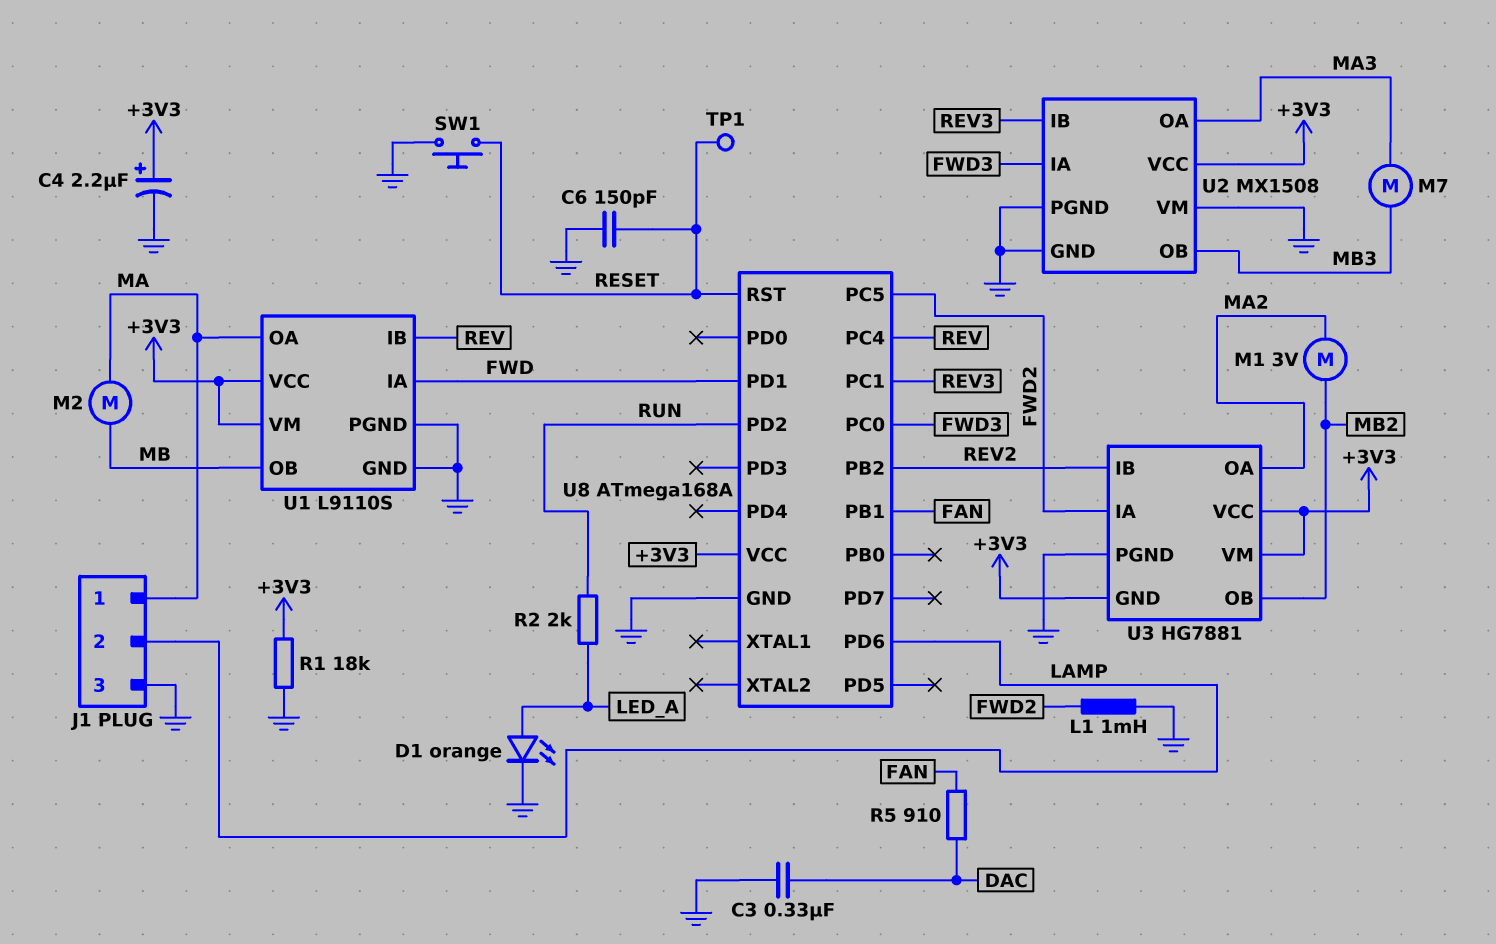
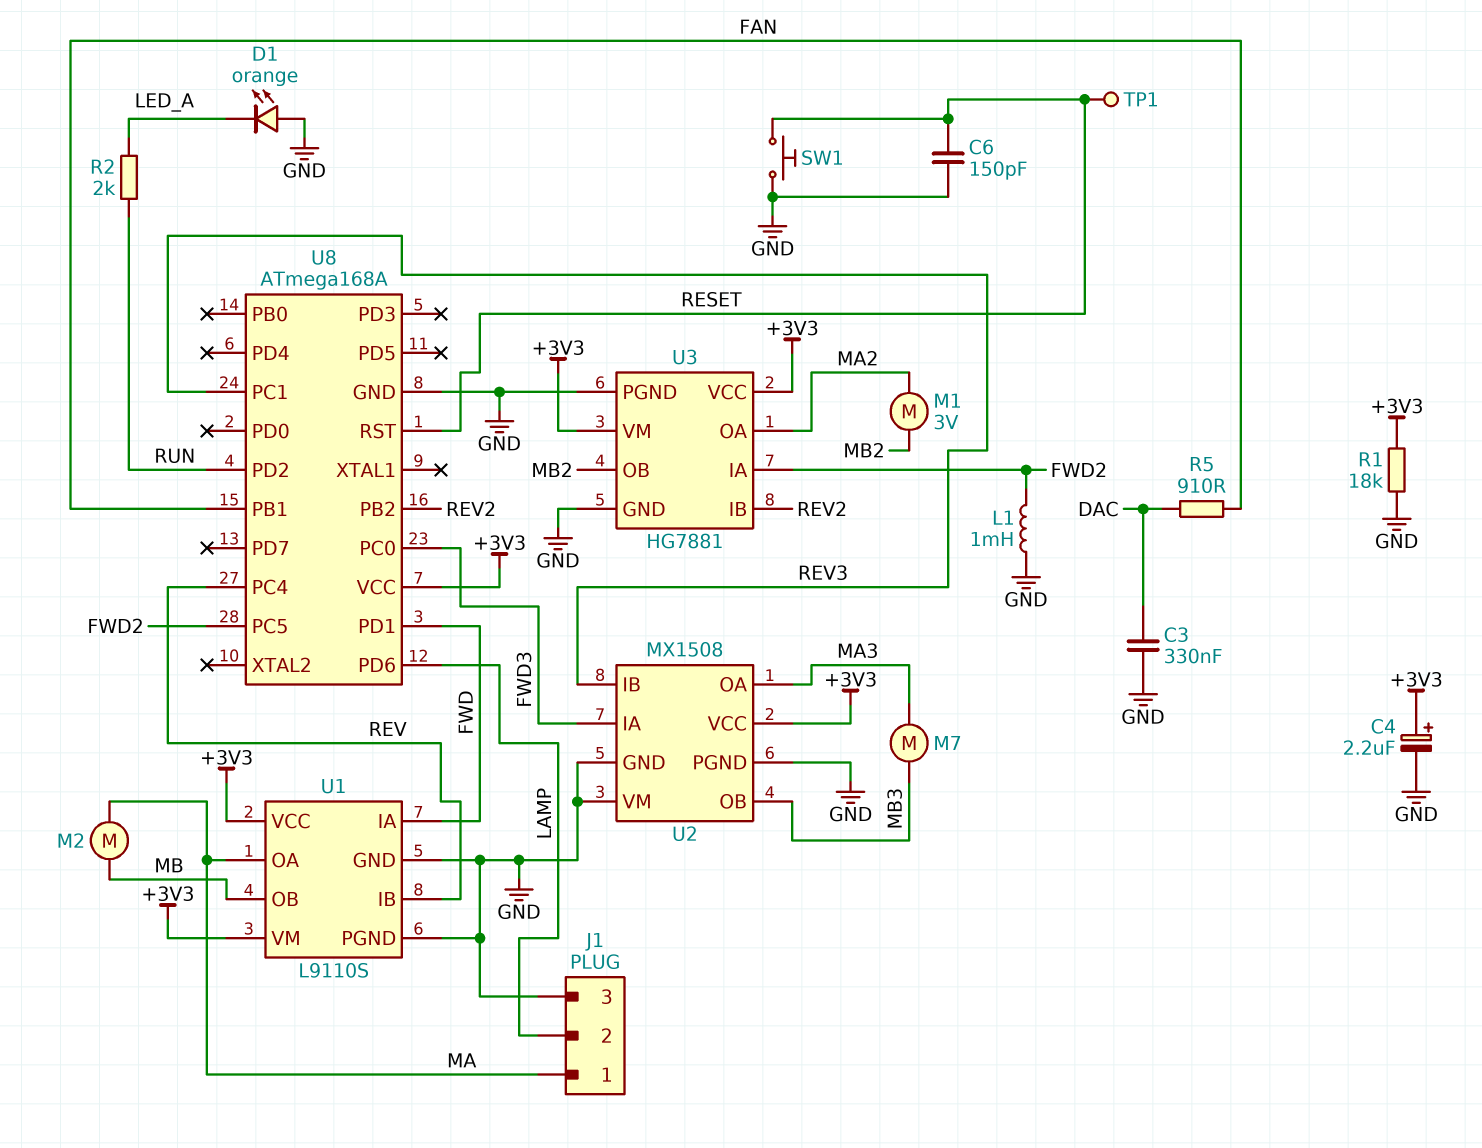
D1: LED orange (A LED_A, K GND) -> LED orange (A GND, K LED_A)
U3 pin GND: +3V3 -> GND

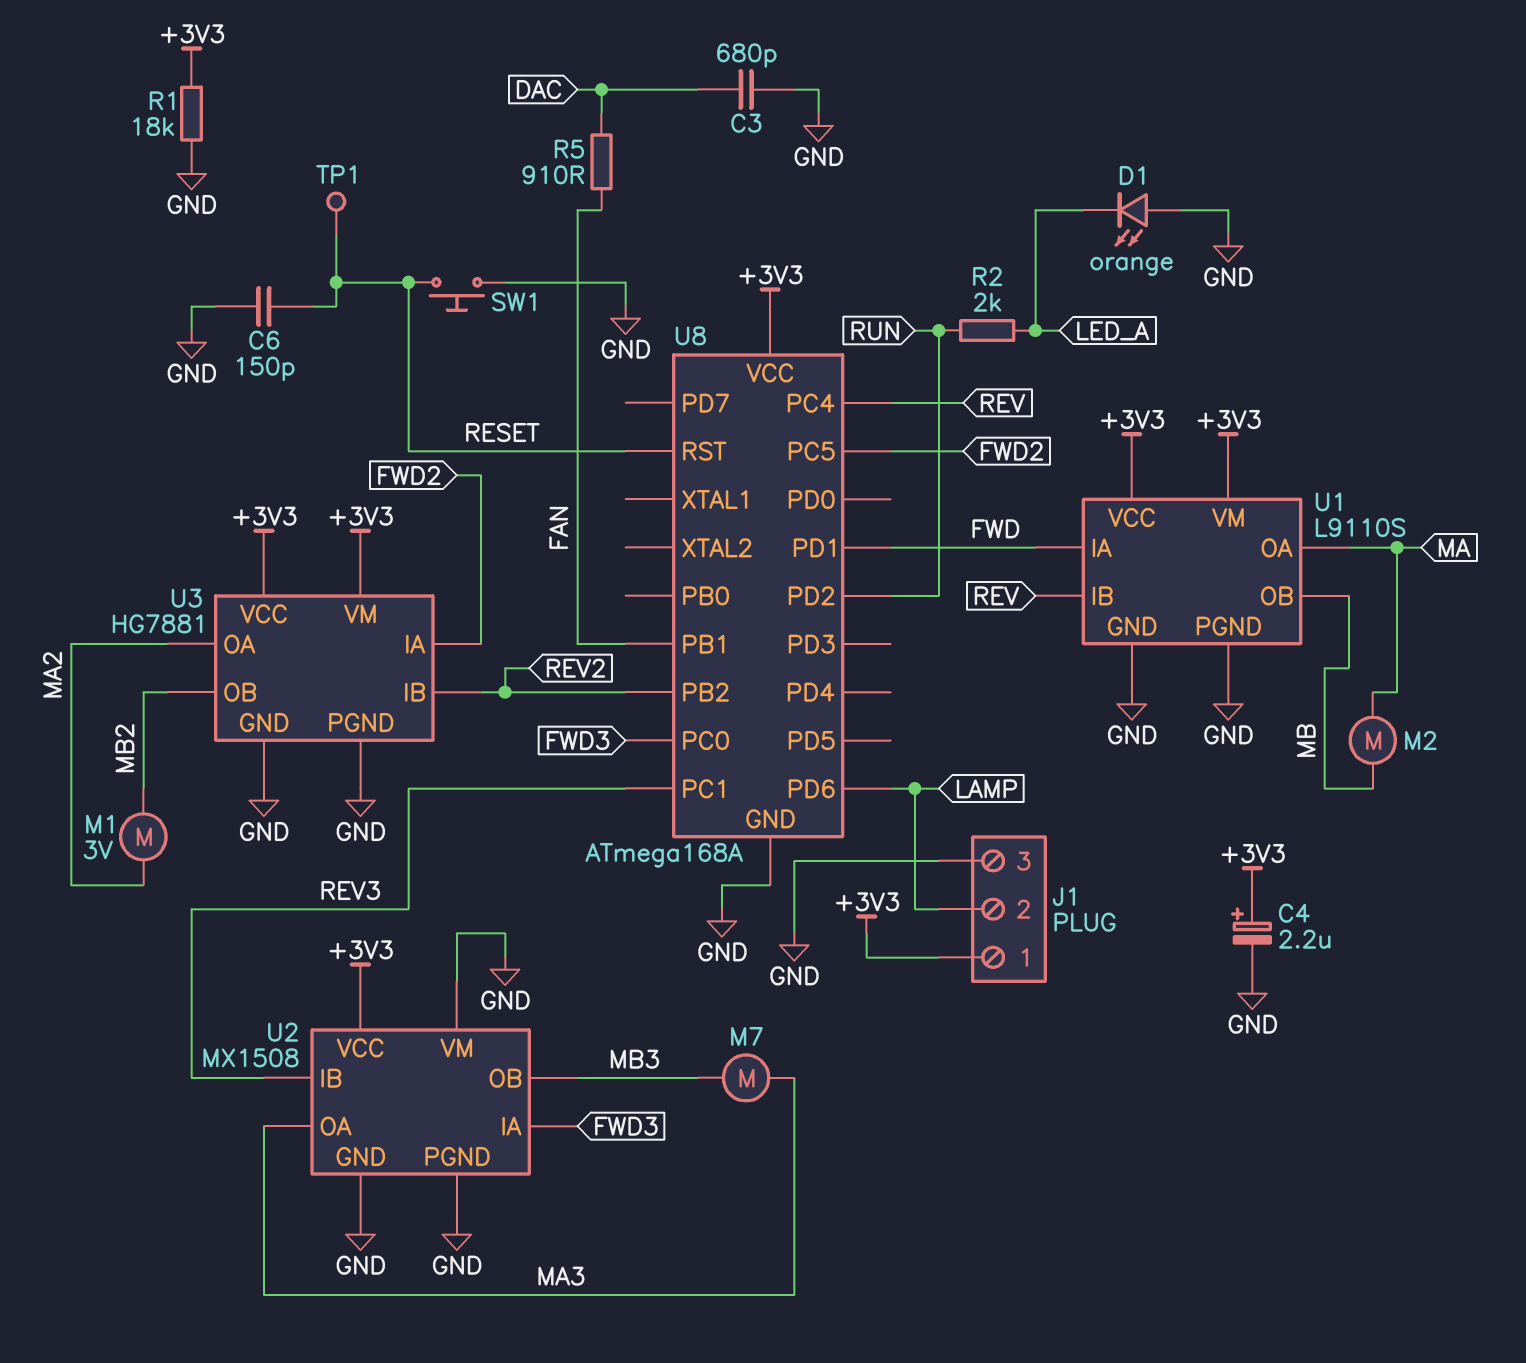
C3: 330nF (DAC, GND) -> 680pF (DAC, GND)
J1 pin 1: MA -> +3V3
L1: 1mH (FWD2, GND) -> none

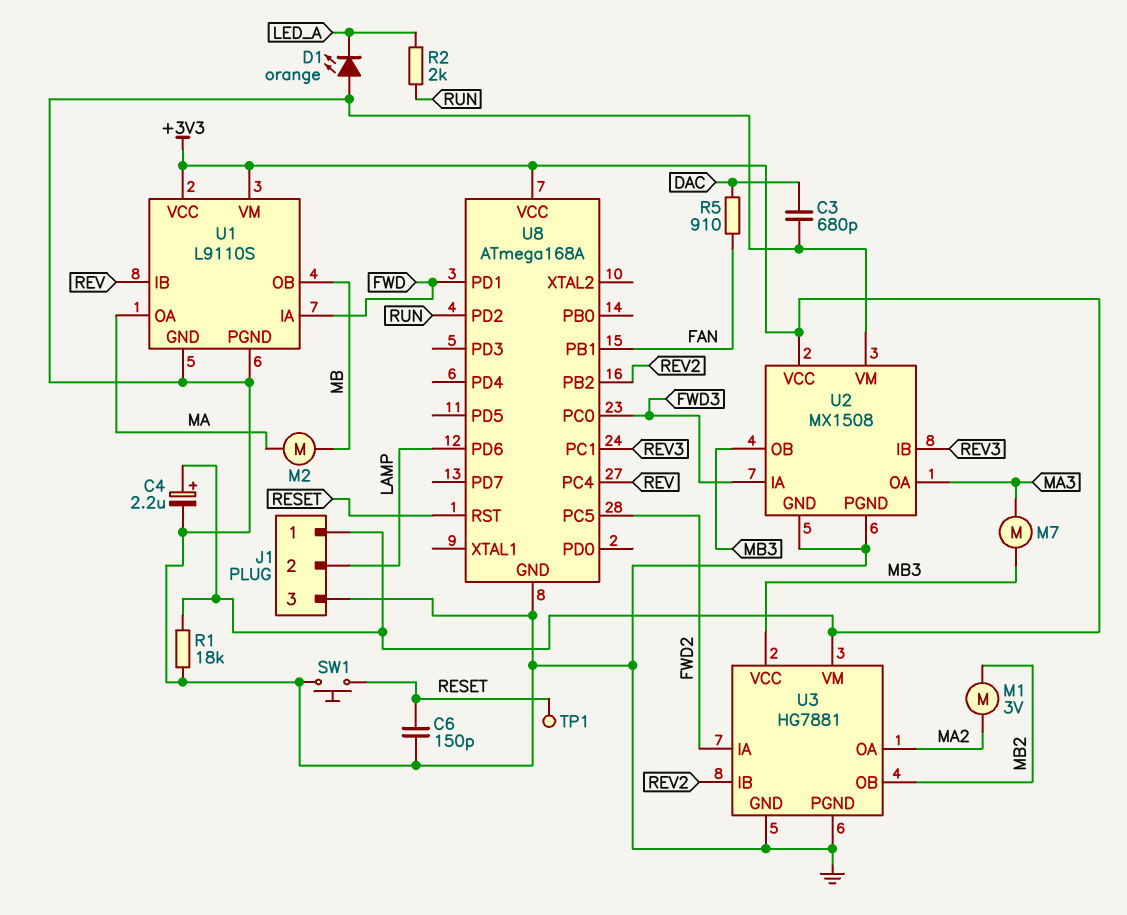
U3 pin VCC: +3V3 -> MB3

